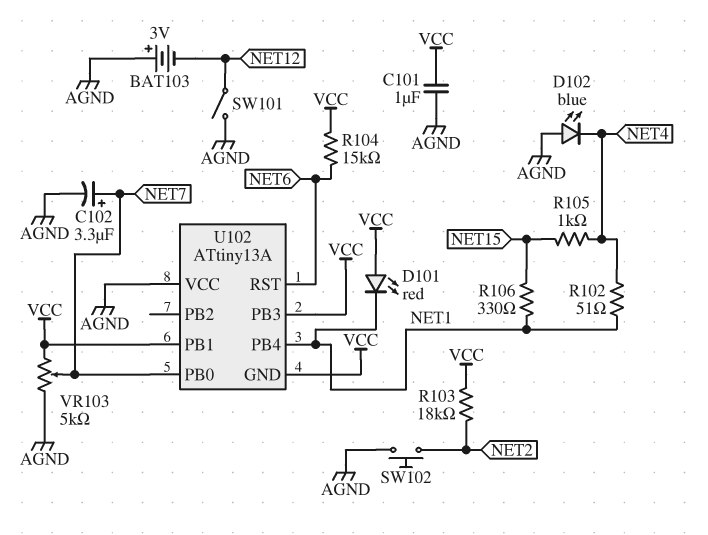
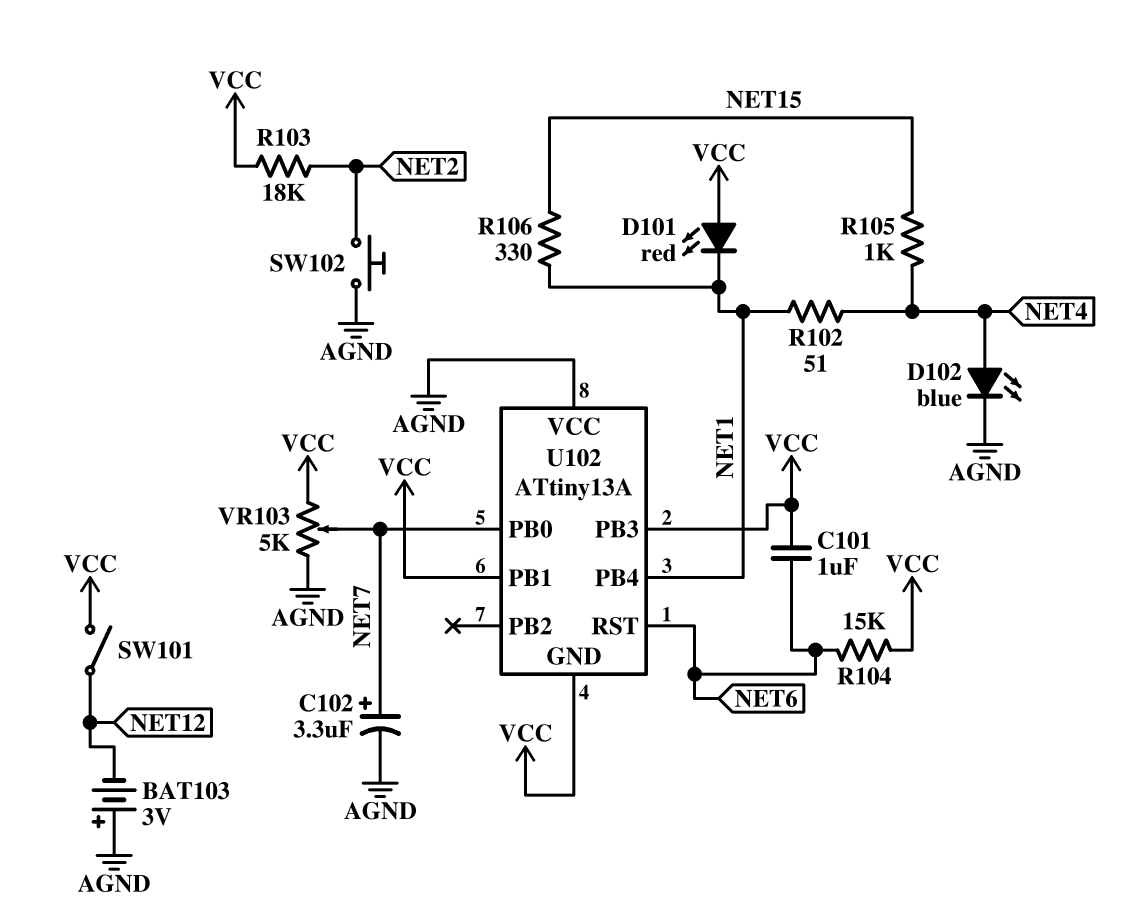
C101: 1uF (AGND, VCC) -> 1uF (NET6, VCC)
D102: LED blue (A AGND, K NET4) -> LED blue (A NET4, K AGND)
SW101: switch (AGND, NET12) -> switch (NET12, VCC)

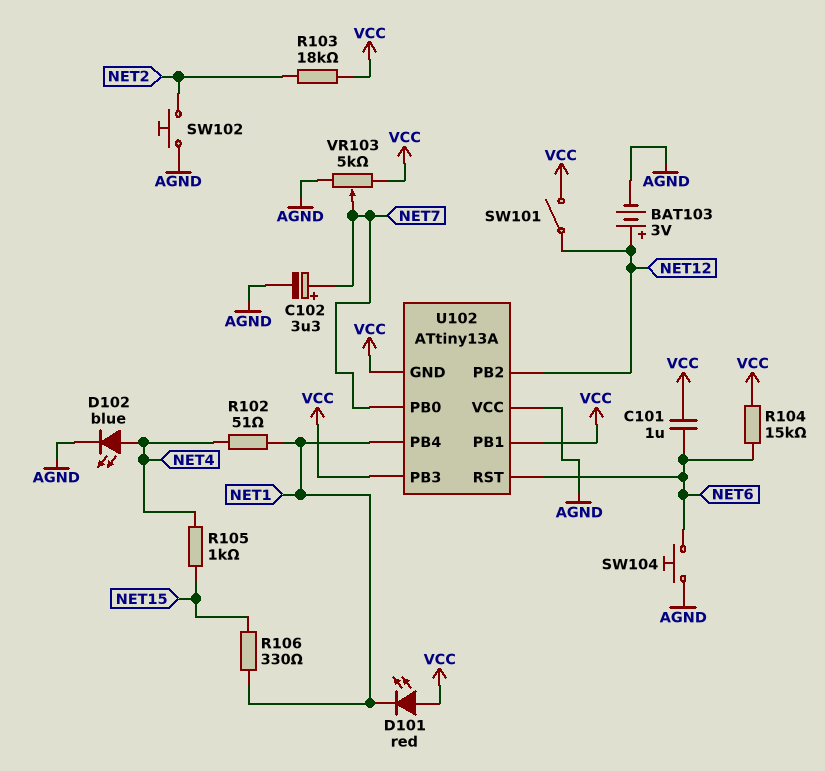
BAT103: 3V (plus AGND, minus NET12) -> 3V (plus NET12, minus AGND)
SW104: none -> button (AGND, NET6)
U102 pin PB2: none -> NET12

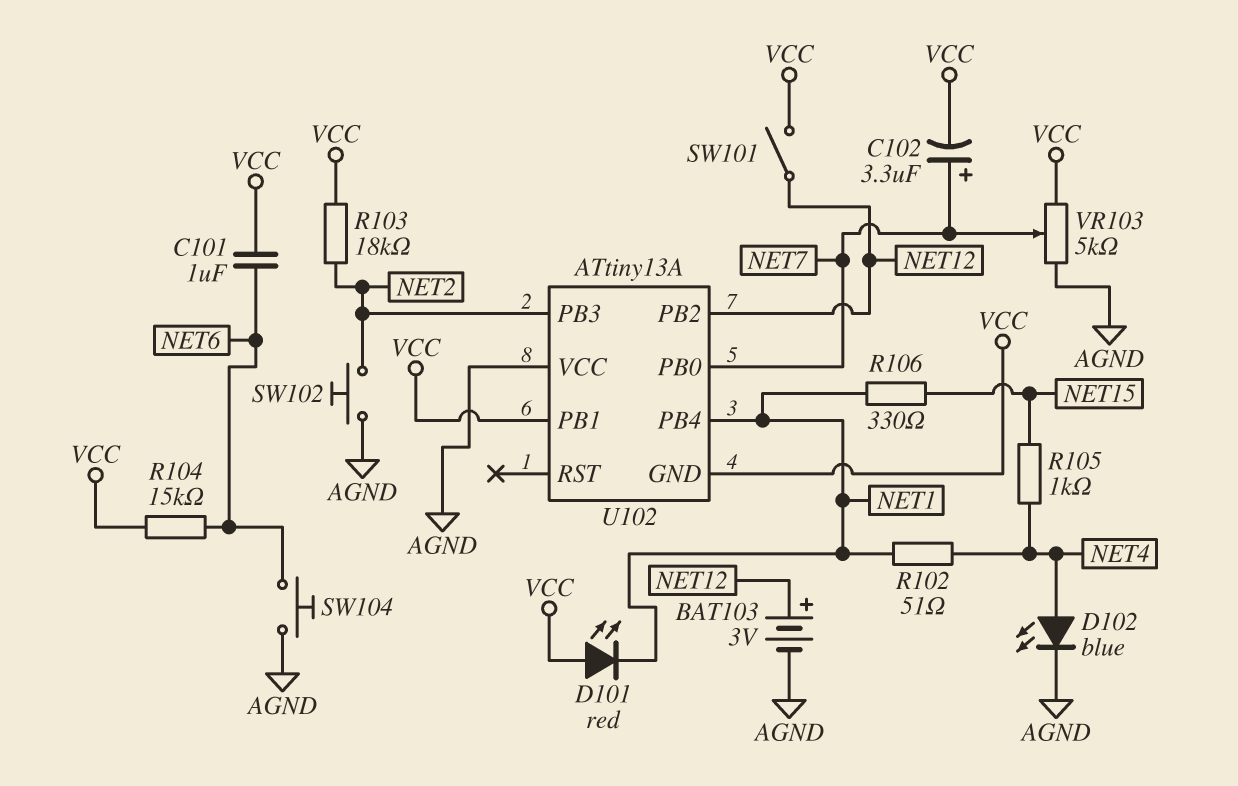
C102: 3.3uF (plus NET7, minus AGND) -> 3.3uF (plus NET7, minus VCC)
U102 pin PB3: VCC -> NET2
U102 pin RST: NET6 -> none

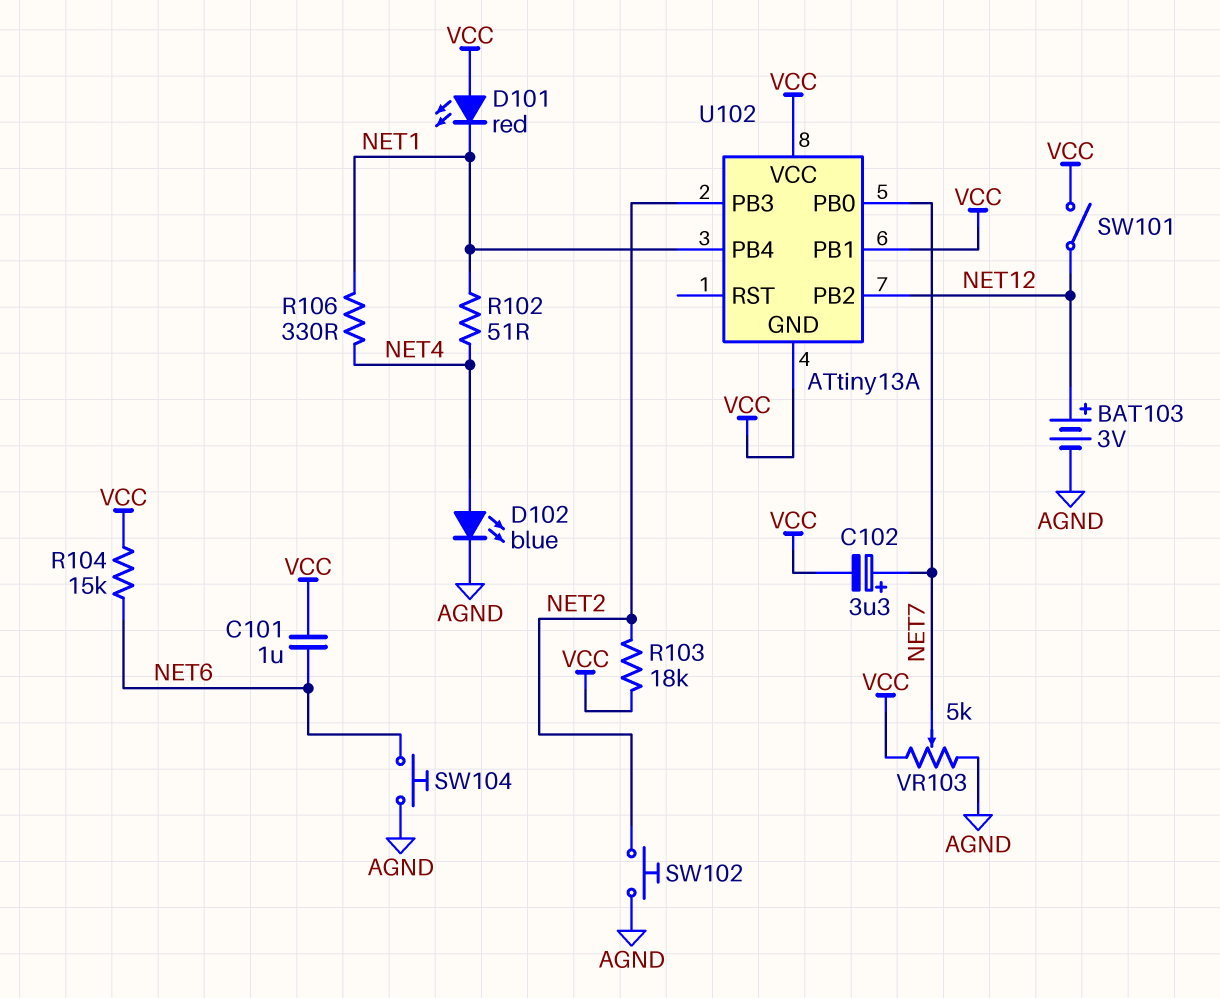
R105: 1k (NET4, NET15) -> none
R106: 330 (NET1, NET15) -> 330 (NET1, NET4)
U102 pin VCC: AGND -> VCC

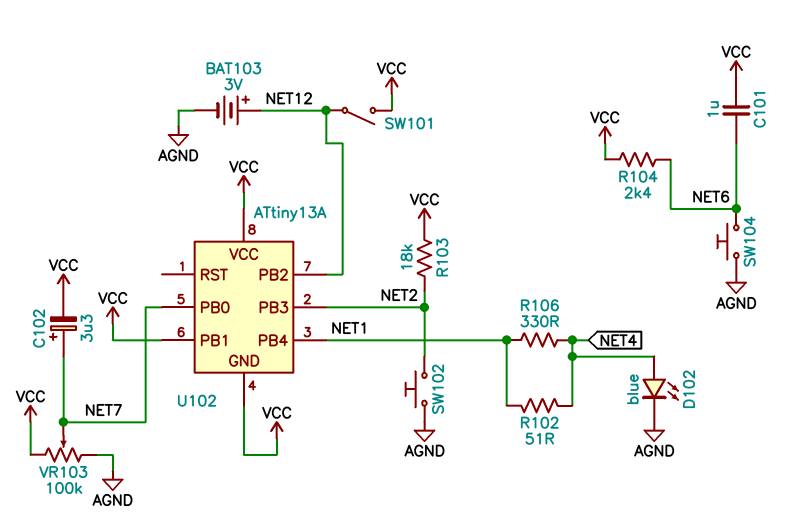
D101: LED red (A VCC, K NET1) -> none
R104: 15k (NET6, VCC) -> 2.4k (NET6, VCC)
VR103: 5k (AGND, VCC, wiper NET7) -> 100k (AGND, VCC, wiper NET7)

